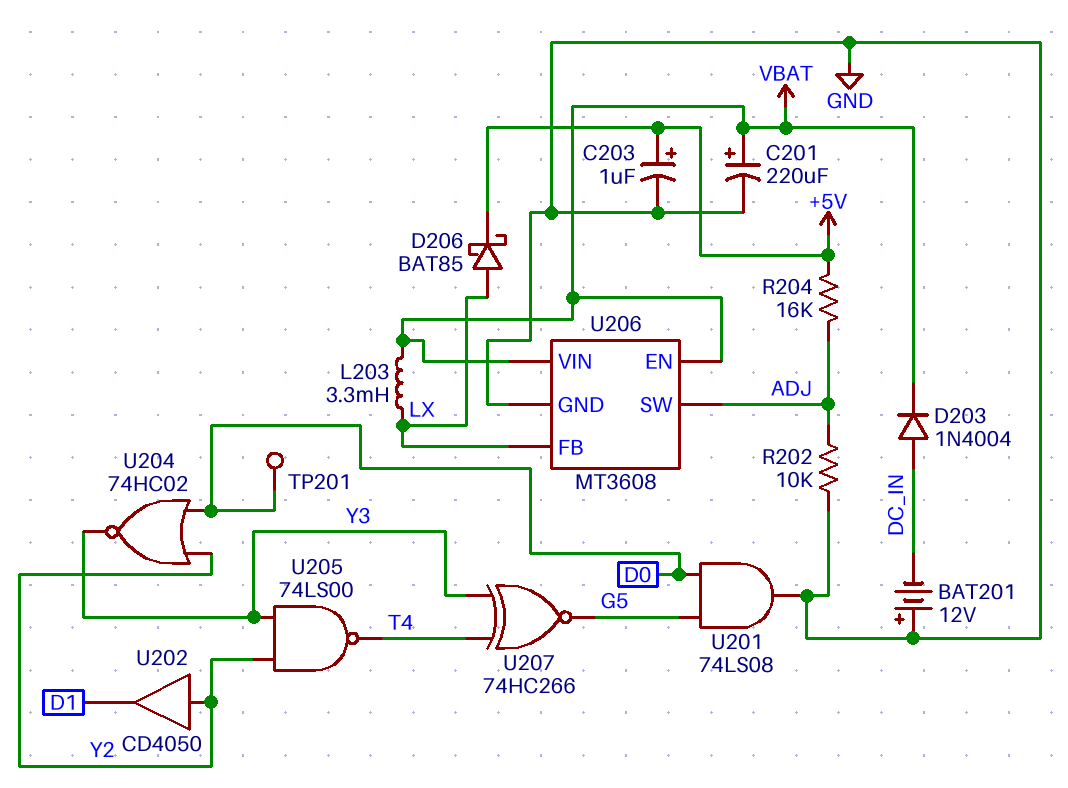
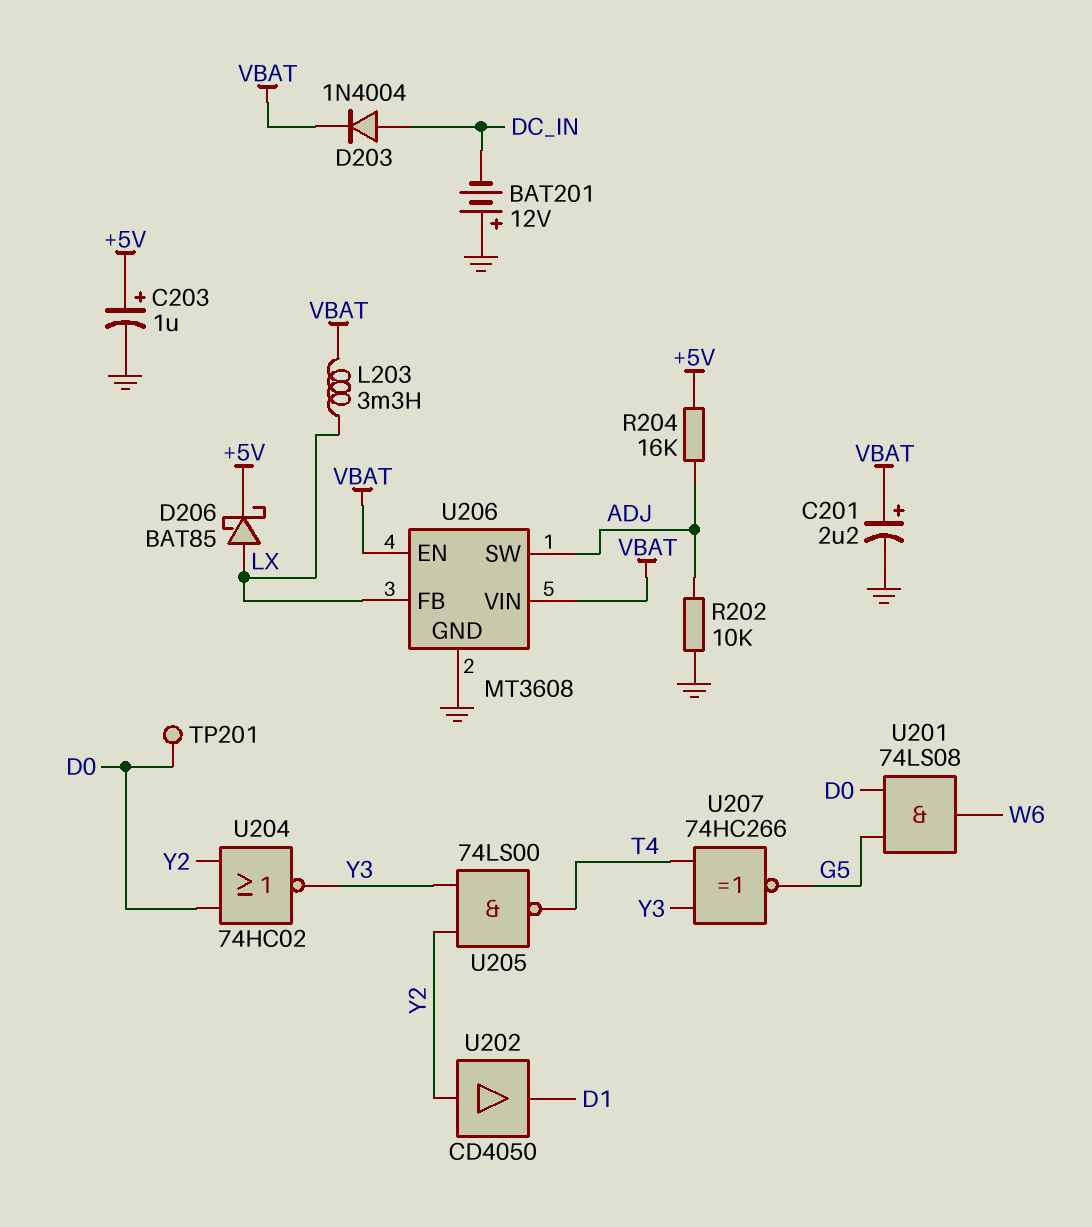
C201: 220uF (plus VBAT, minus GND) -> 2.2uF (plus VBAT, minus GND)
U201: AND 74LS08 (in D0, in G5, out GND) -> AND 74LS08 (in D0, in G5, out W6)

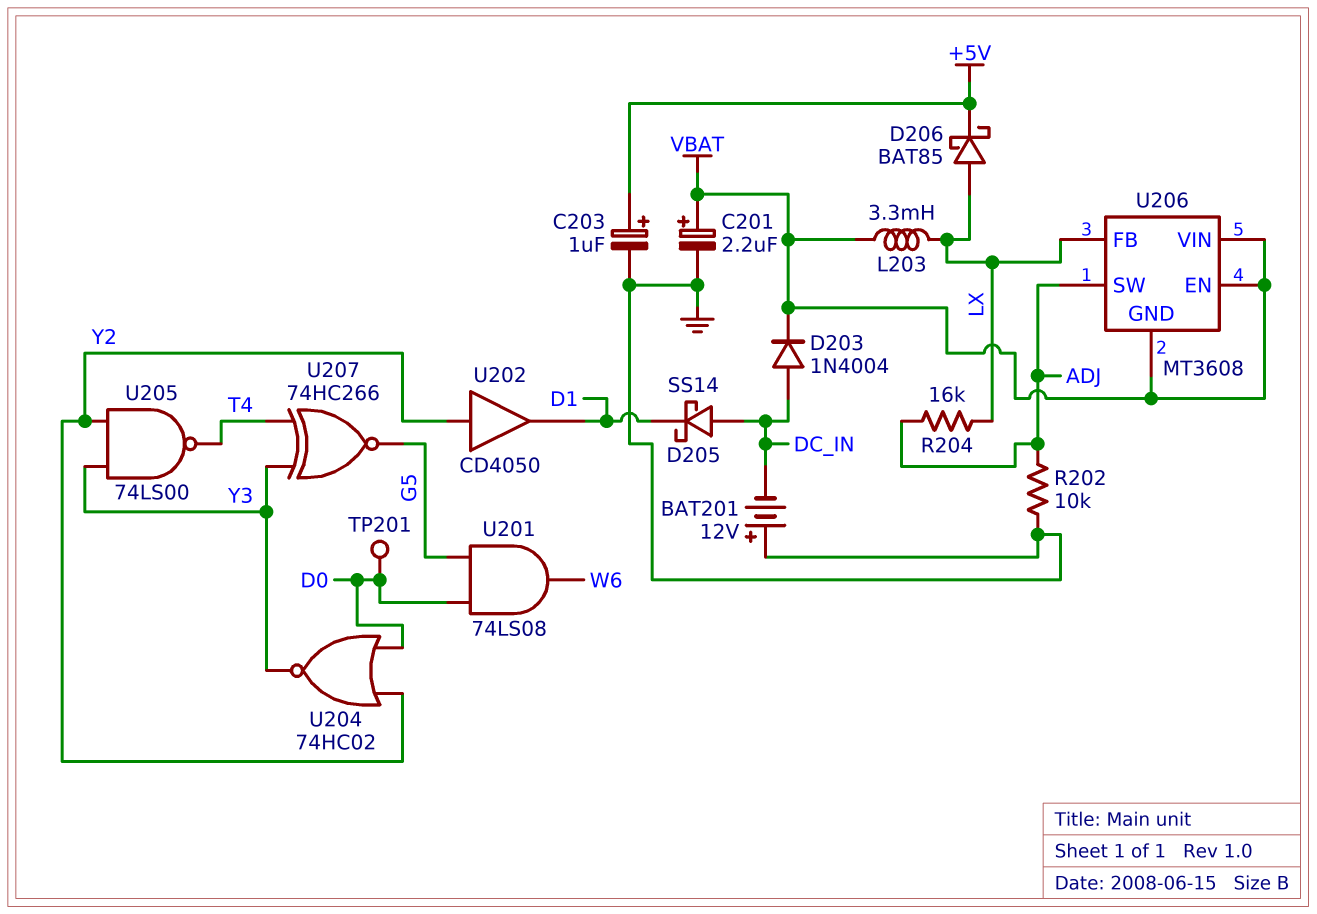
D205: none -> schottky SS14 (A DC_IN, K D1)
R204: 16k (+5V, ADJ) -> 16k (ADJ, LX)
U206 pin GND: GND -> VBAT

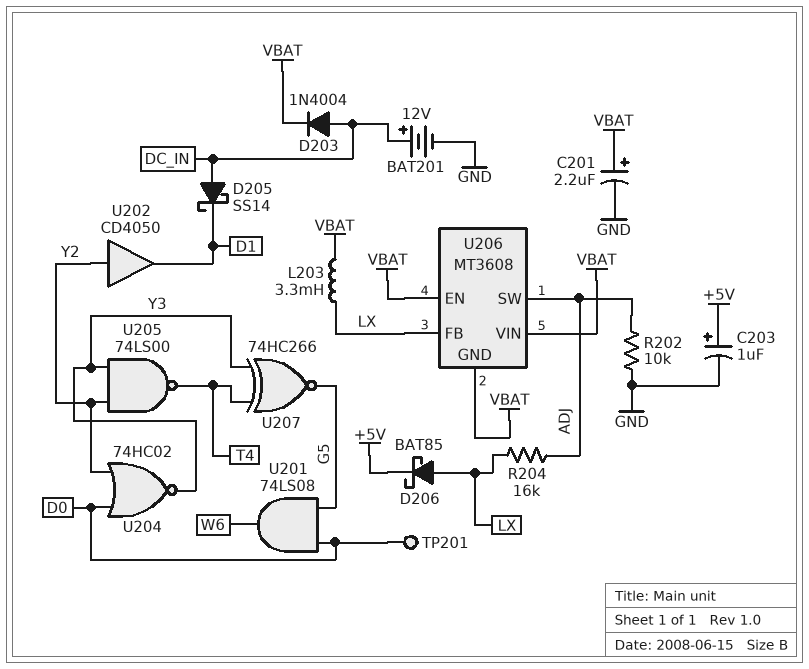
BAT201: 12V (plus GND, minus DC_IN) -> 12V (plus DC_IN, minus GND)

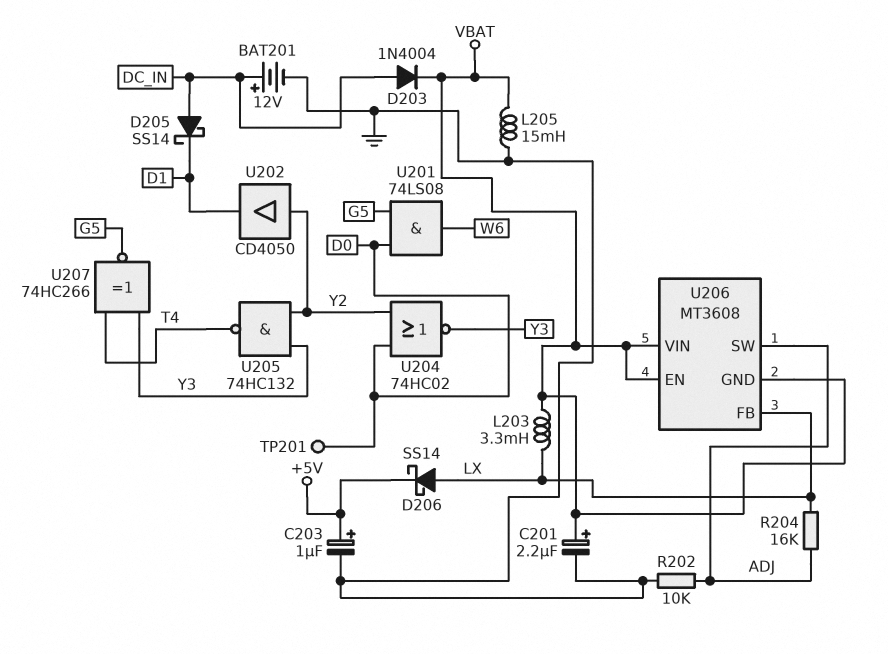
D206: schottky BAT85 (A LX, K +5V) -> schottky SS14 (A LX, K +5V)
L205: none -> 15mH (GND, VBAT)
U205: NAND 74LS00 (in Y2, in Y3, out T4) -> NAND 74HC132 (in Y2, in Y3, out T4)

